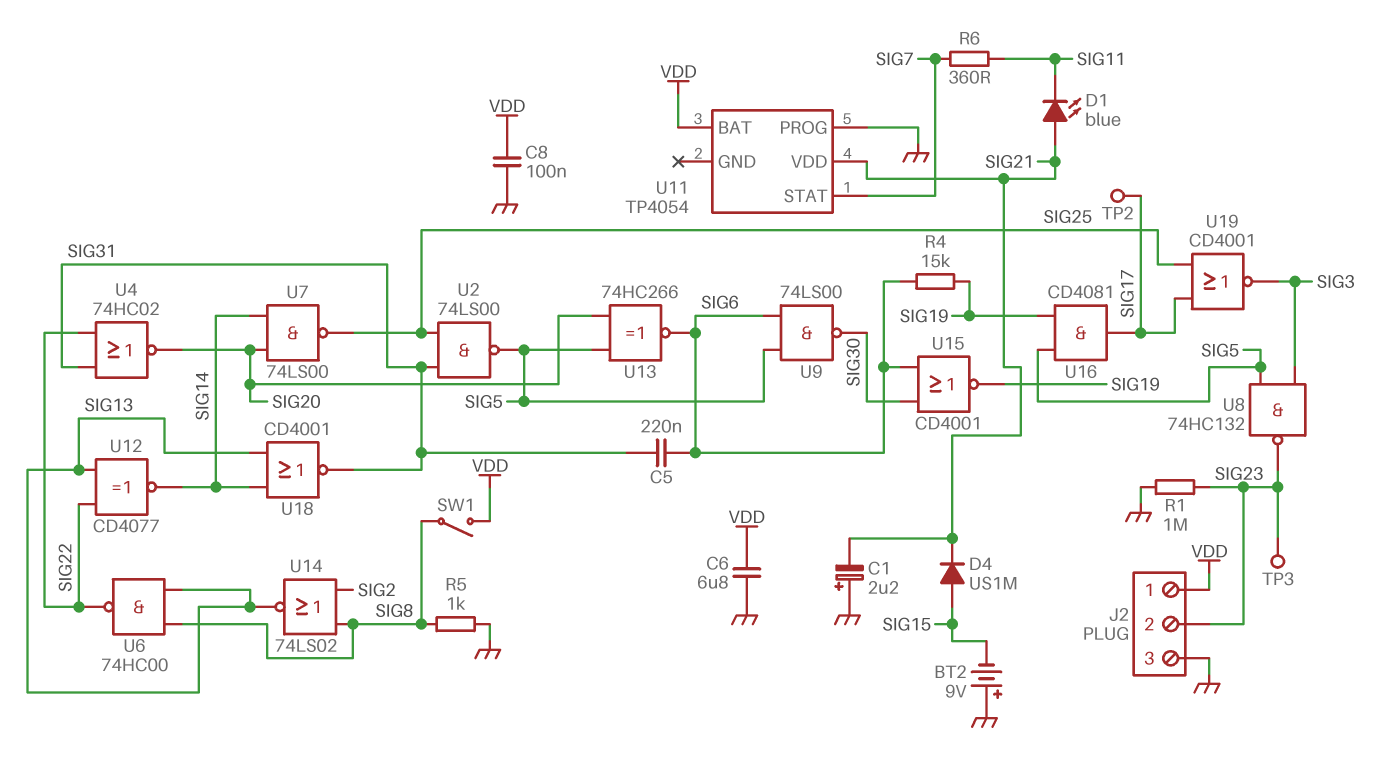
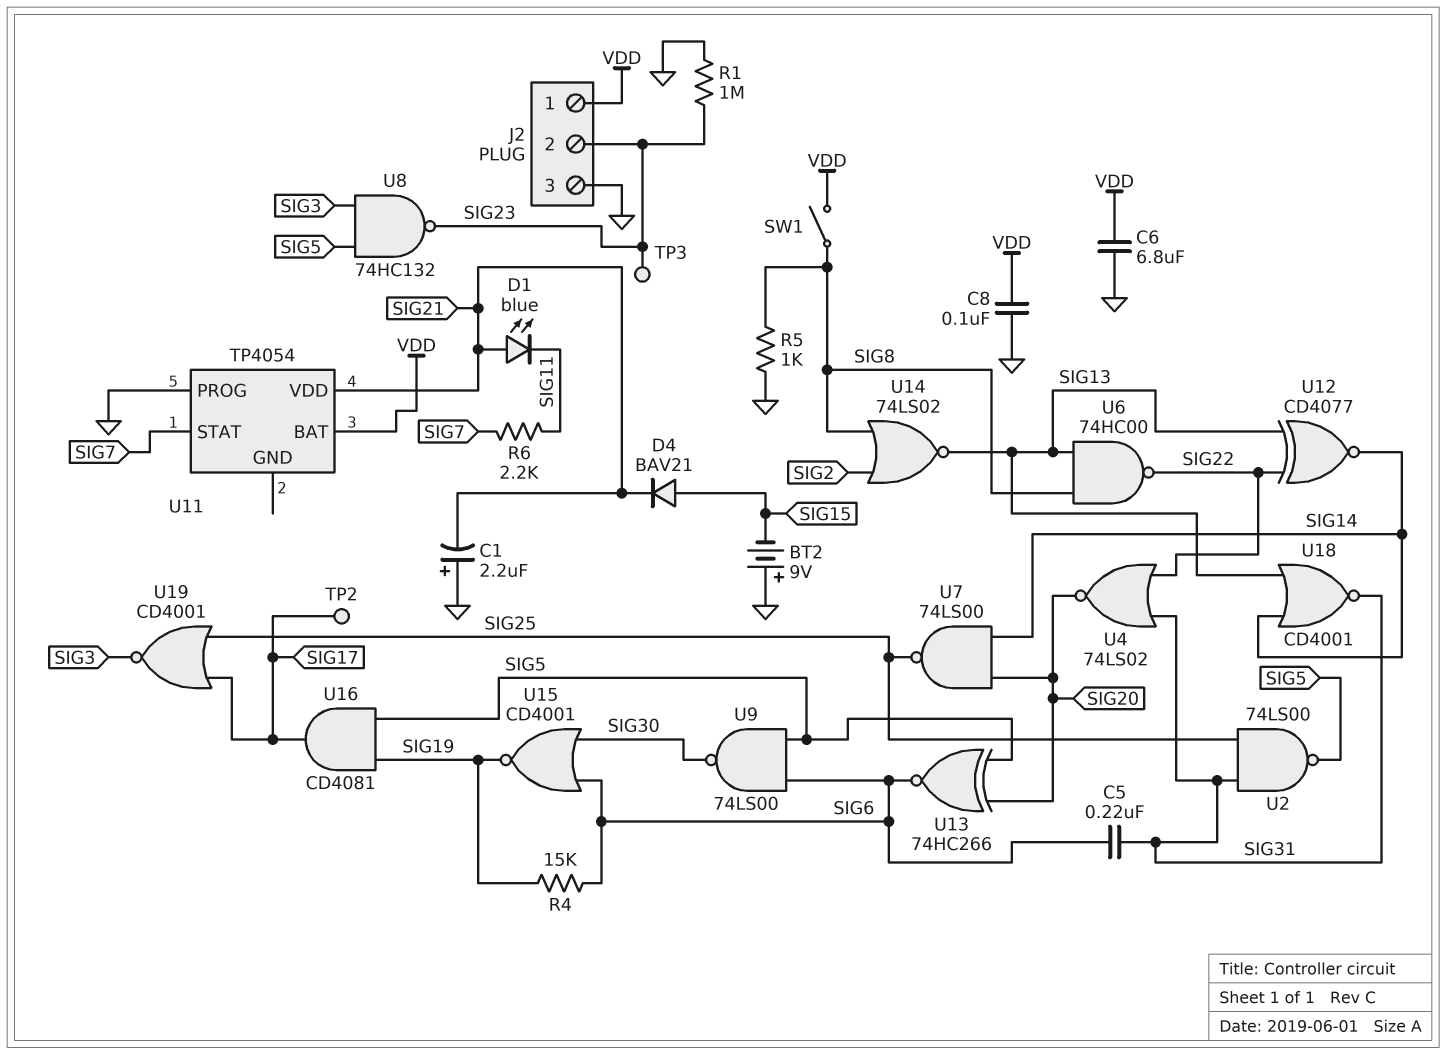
D4: diode US1M (A SIG15, K SIG21) -> diode BAV21 (A SIG15, K SIG21)
R6: 360 (SIG7, SIG11) -> 2.2k (SIG7, SIG11)
U4: NOR 74HC02 (in SIG22, in SIG31, out SIG20) -> NOR 74LS02 (in SIG22, in SIG31, out SIG20)

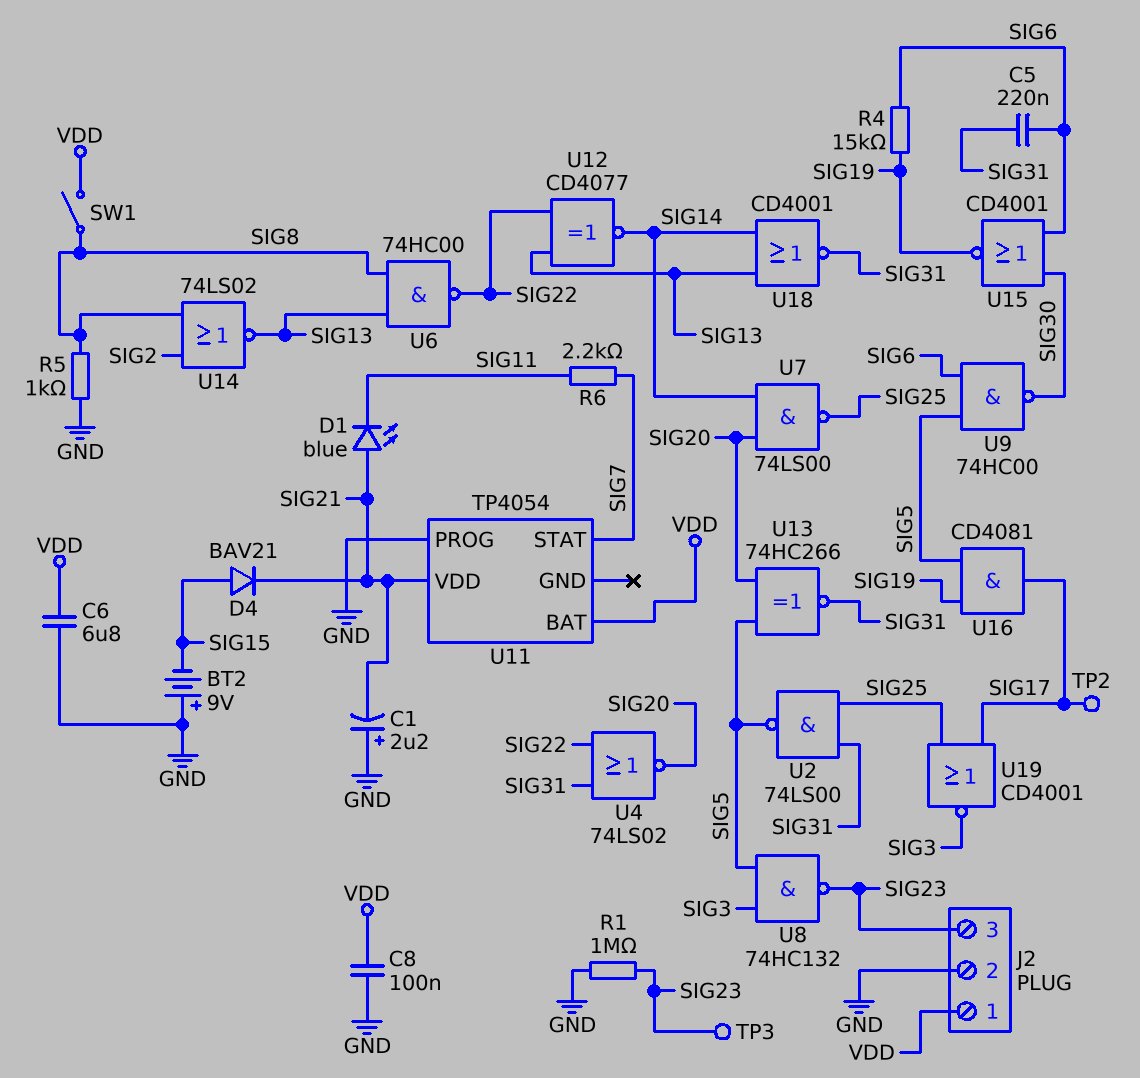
J2 pin 2: SIG23 -> GND
J2 pin 3: GND -> SIG23
U9: NAND 74LS00 (in SIG5, in SIG6, out SIG30) -> NAND 74HC00 (in SIG5, in SIG6, out SIG30)
U13: XNOR 74HC266 (in SIG5, in SIG20, out SIG6) -> XNOR 74HC266 (in SIG5, in SIG20, out SIG31)

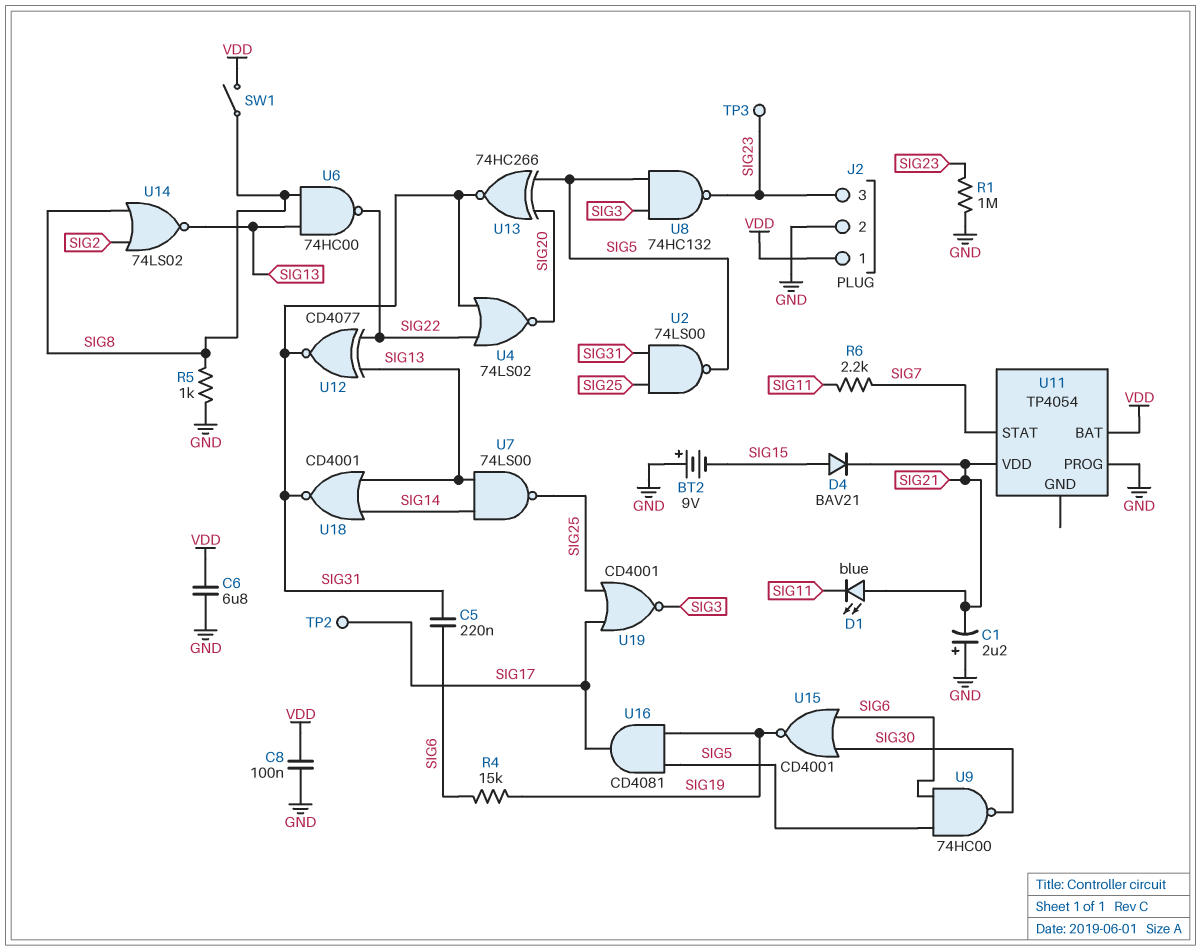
U7: NAND 74LS00 (in SIG14, in SIG20, out SIG25) -> NAND 74LS00 (in SIG13, in SIG14, out SIG25)
U12: XNOR CD4077 (in SIG13, in SIG22, out SIG14) -> XNOR CD4077 (in SIG13, in SIG22, out SIG31)

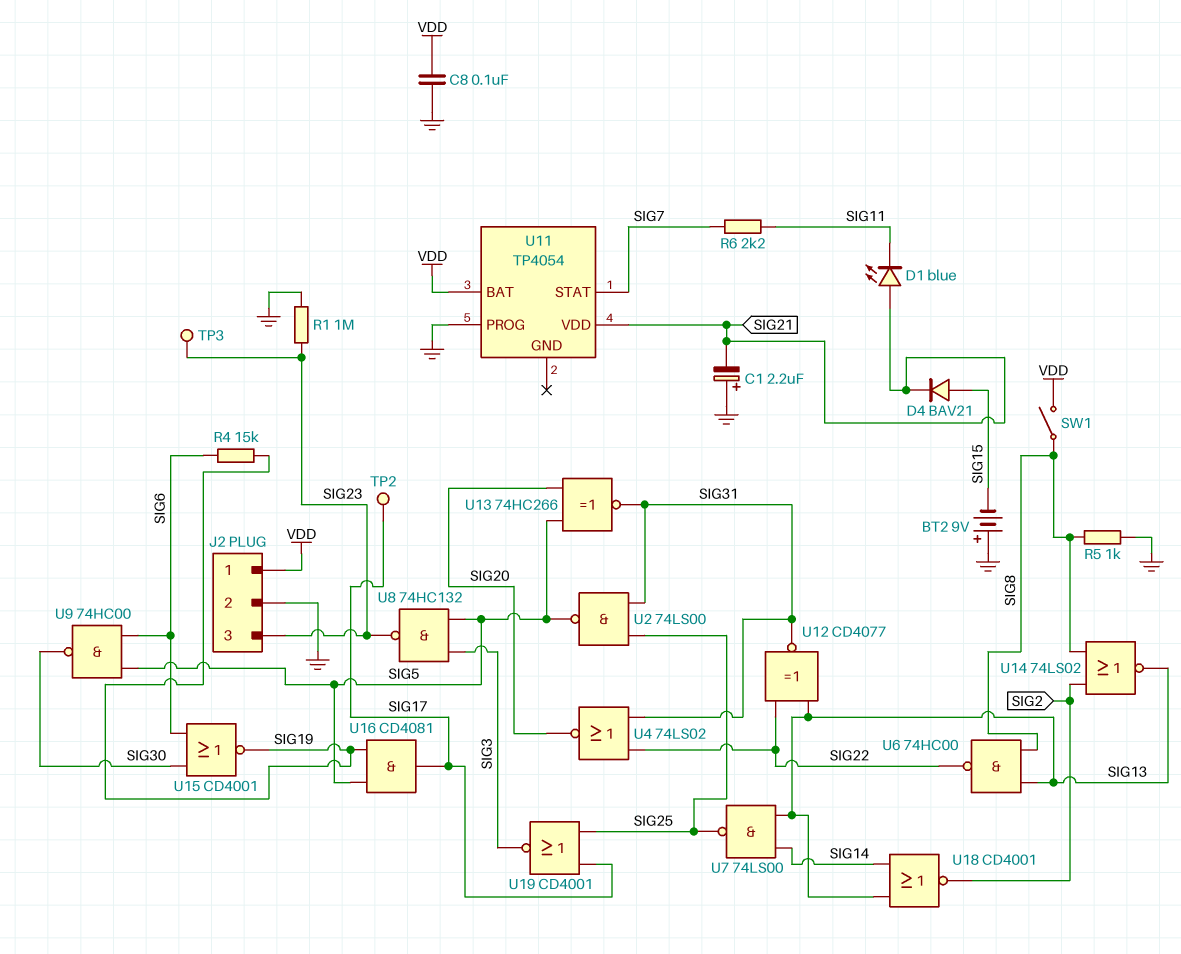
C5: 220nF (SIG6, SIG31) -> none
C6: 6.8uF (GND, VDD) -> none
U18: NOR CD4001 (in SIG13, in SIG14, out SIG31) -> NOR CD4001 (in SIG13, in SIG14, out SIG2)

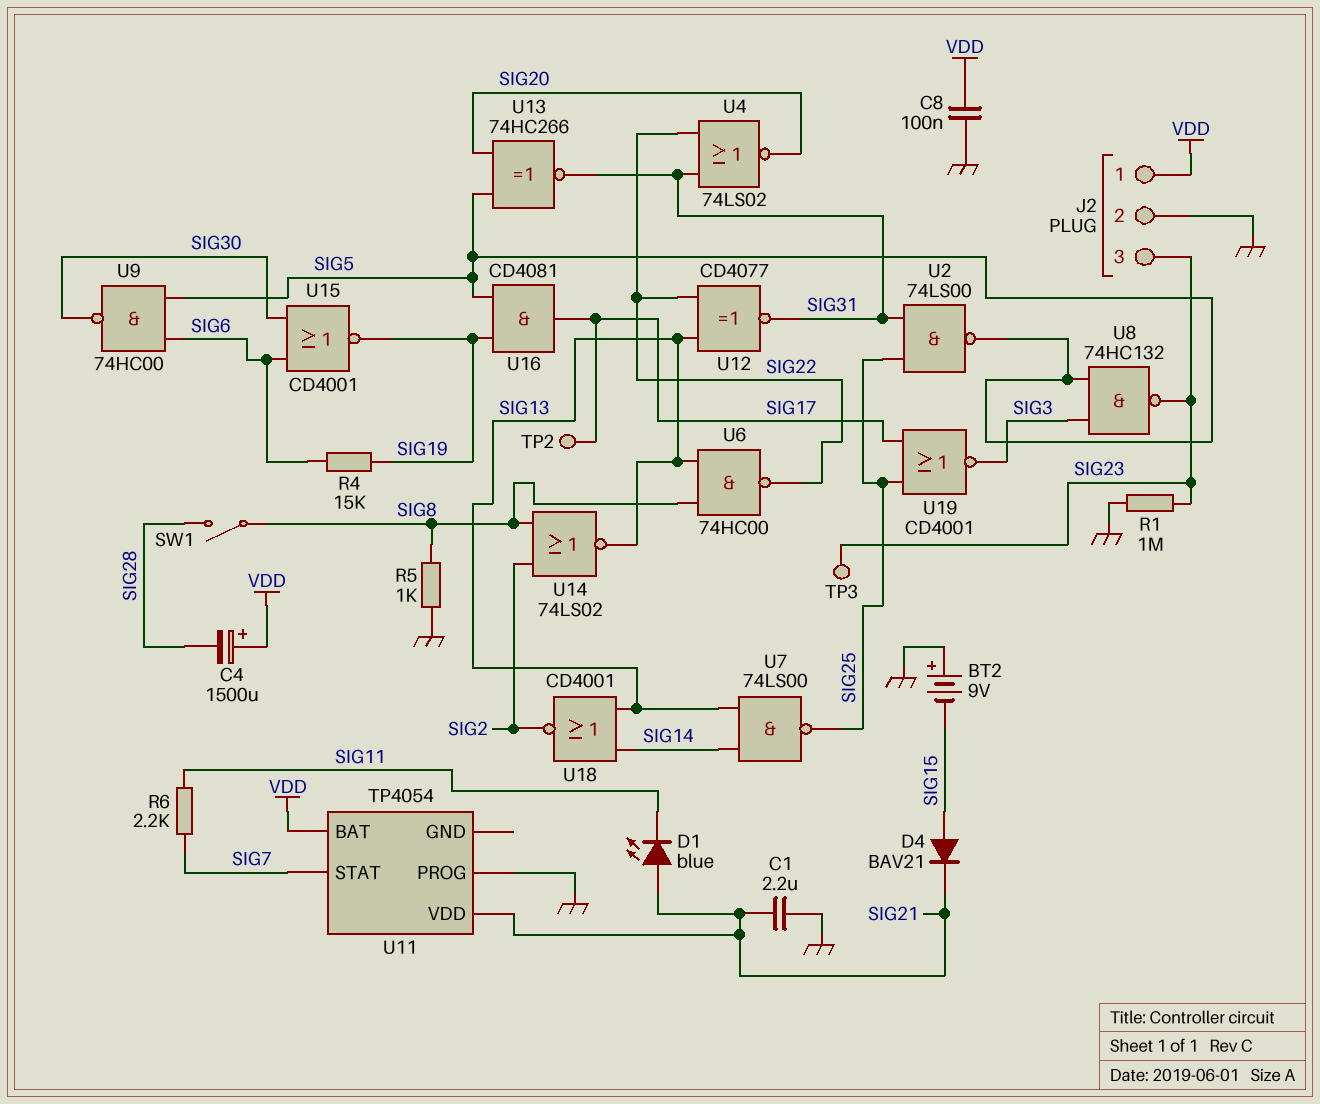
C1: 2.2uF (plus GND, minus SIG21) -> 2.2uF (GND, SIG21)
C4: none -> 1500uF (plus VDD, minus SIG28)
SW1: switch (SIG8, VDD) -> switch (SIG8, SIG28)

